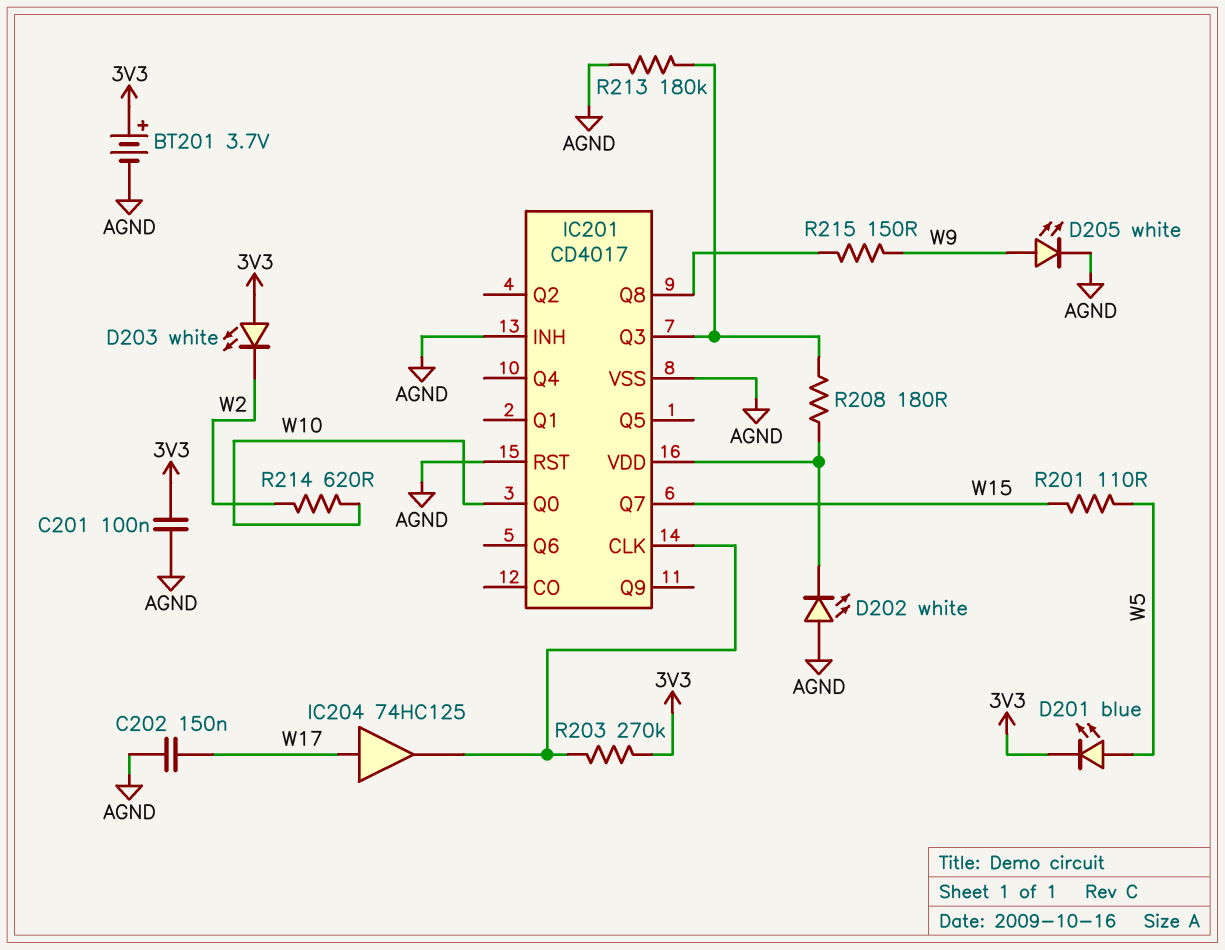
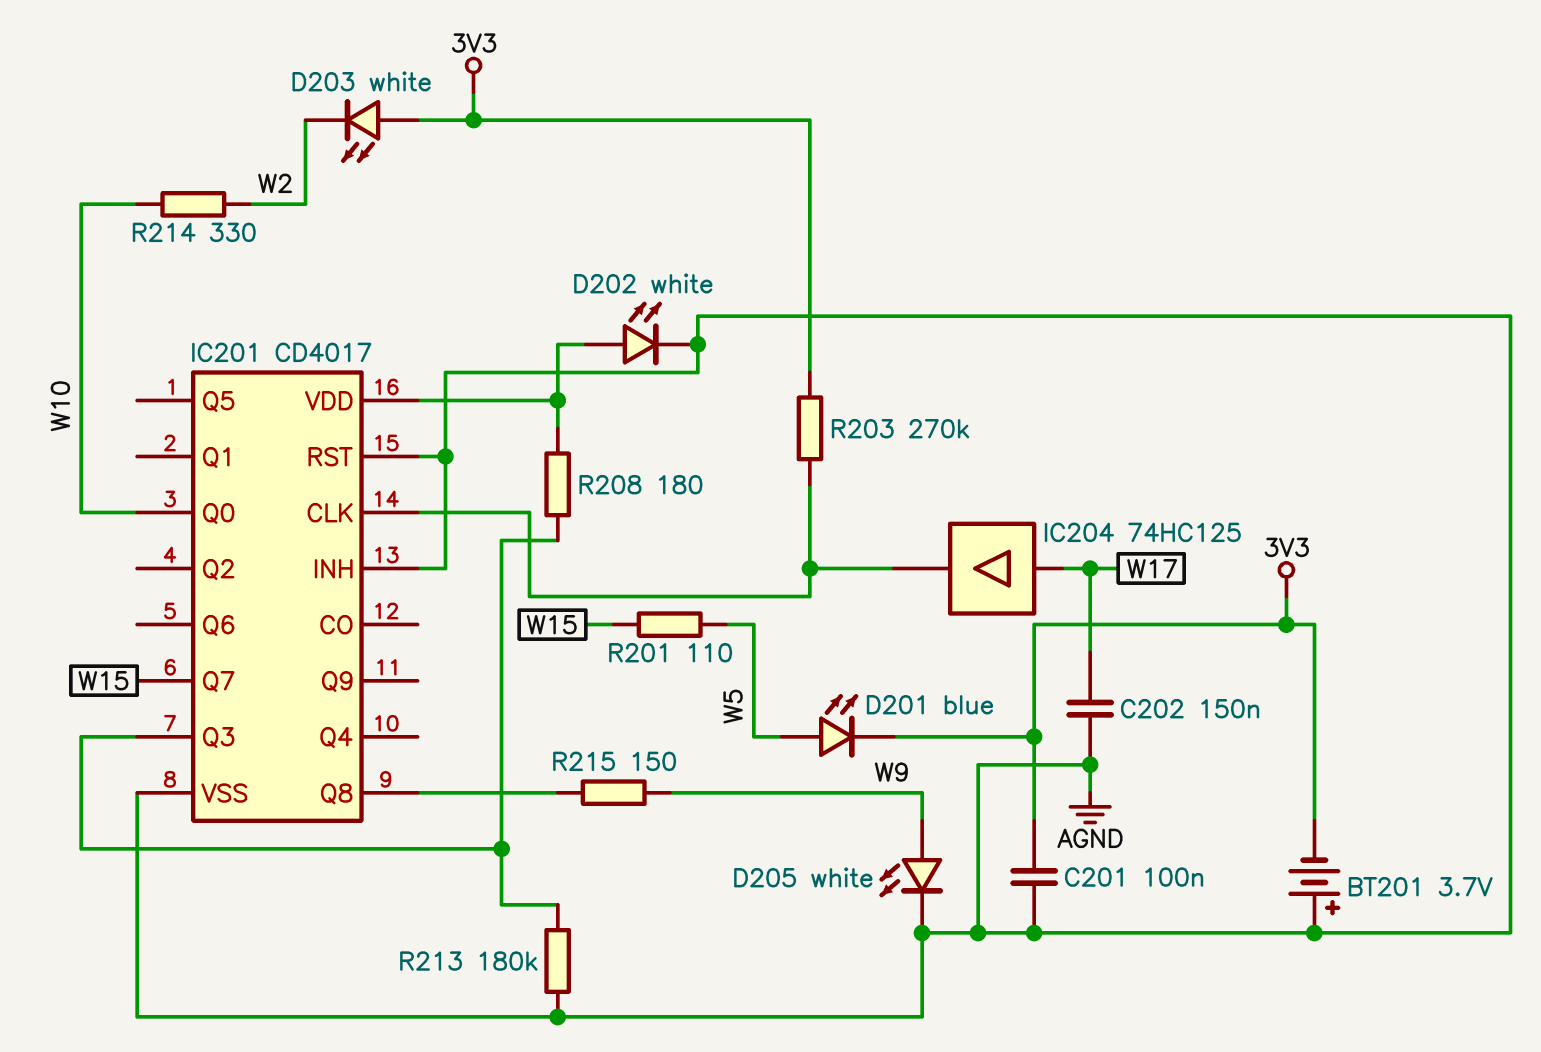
BT201: 3.7V (plus 3V3, minus AGND) -> 3.7V (plus AGND, minus 3V3)
D202: LED white (A AGND, K IC201/VDD) -> LED white (A IC201/VDD, K AGND)
R214: 620 (W2, W10) -> 330 (W2, W10)

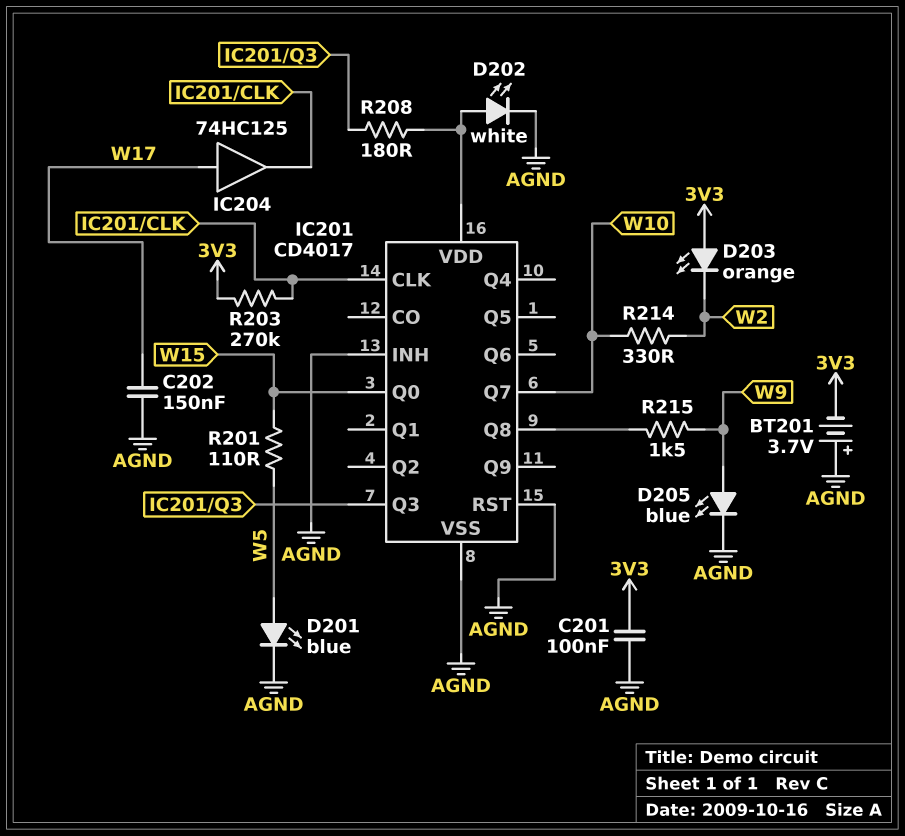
D201: LED blue (A W5, K 3V3) -> LED blue (A W5, K AGND)
D203: LED white (A 3V3, K W2) -> LED orange (A 3V3, K W2)
D205: LED white (A W9, K AGND) -> LED blue (A W9, K AGND)
IC201 pin Q0: W10 -> W15
IC201 pin Q7: W15 -> W10
R213: 180k (AGND, IC201/Q3) -> none
R215: 150 (IC201/Q8, W9) -> 1.5k (IC201/Q8, W9)

